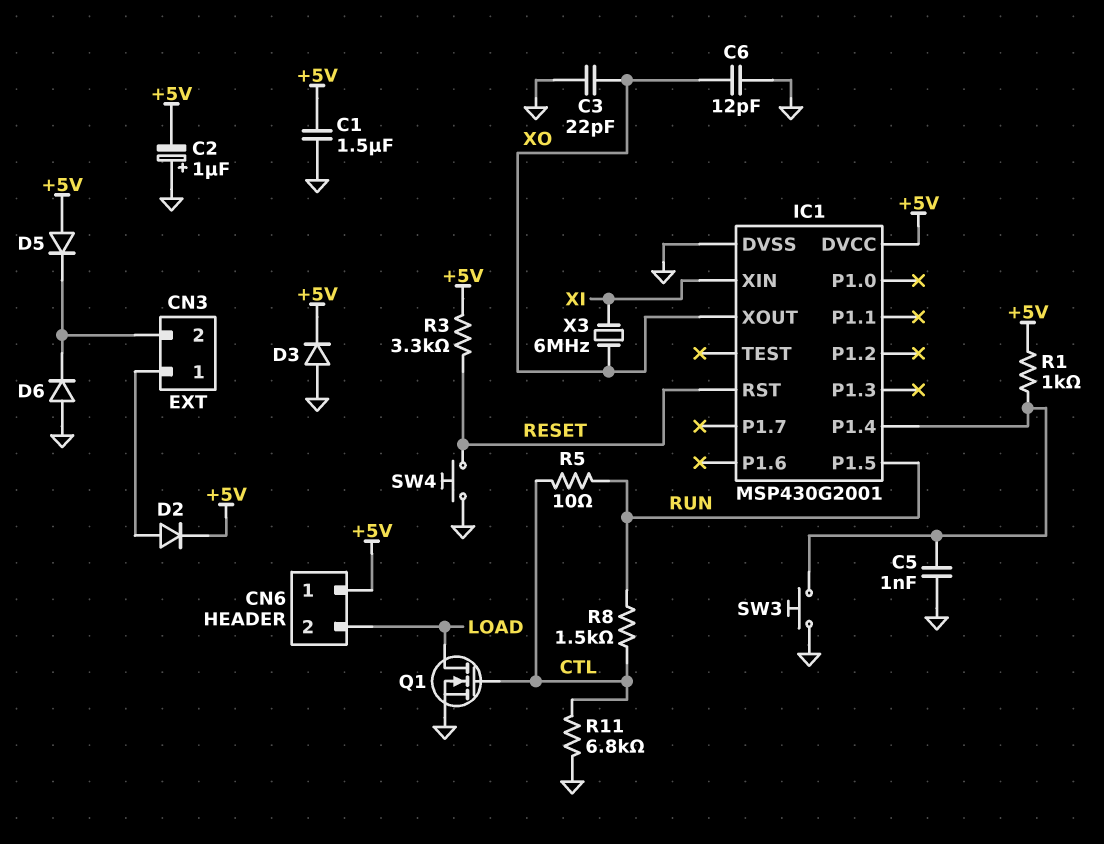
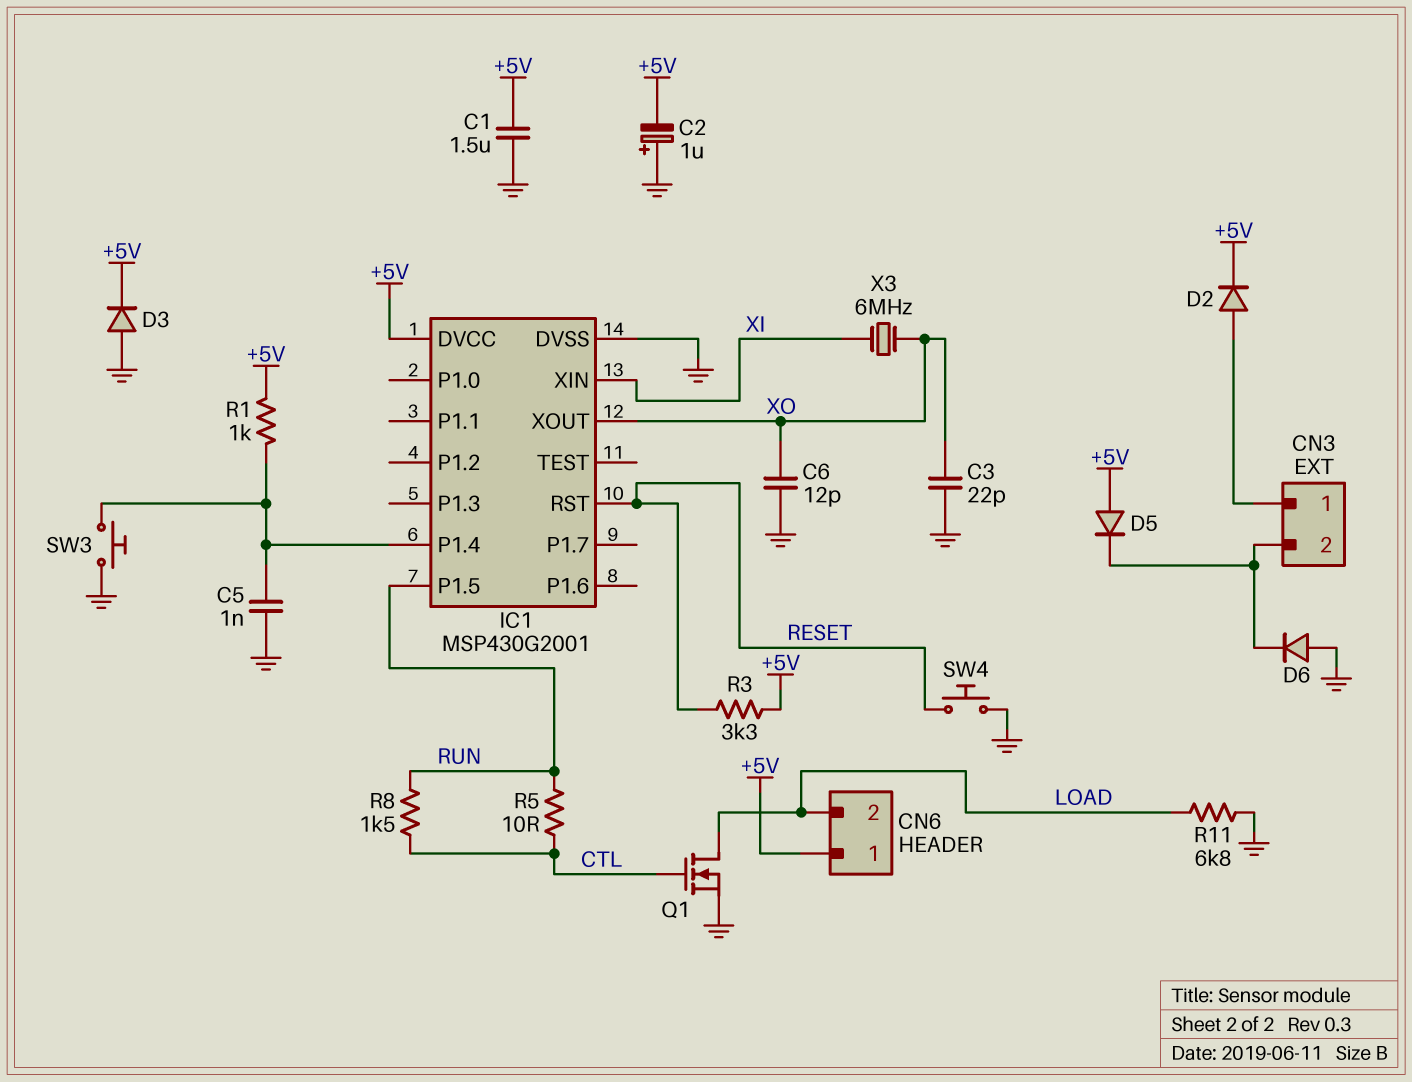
R11: 6.8k (CTL, GND) -> 6.8k (GND, LOAD)

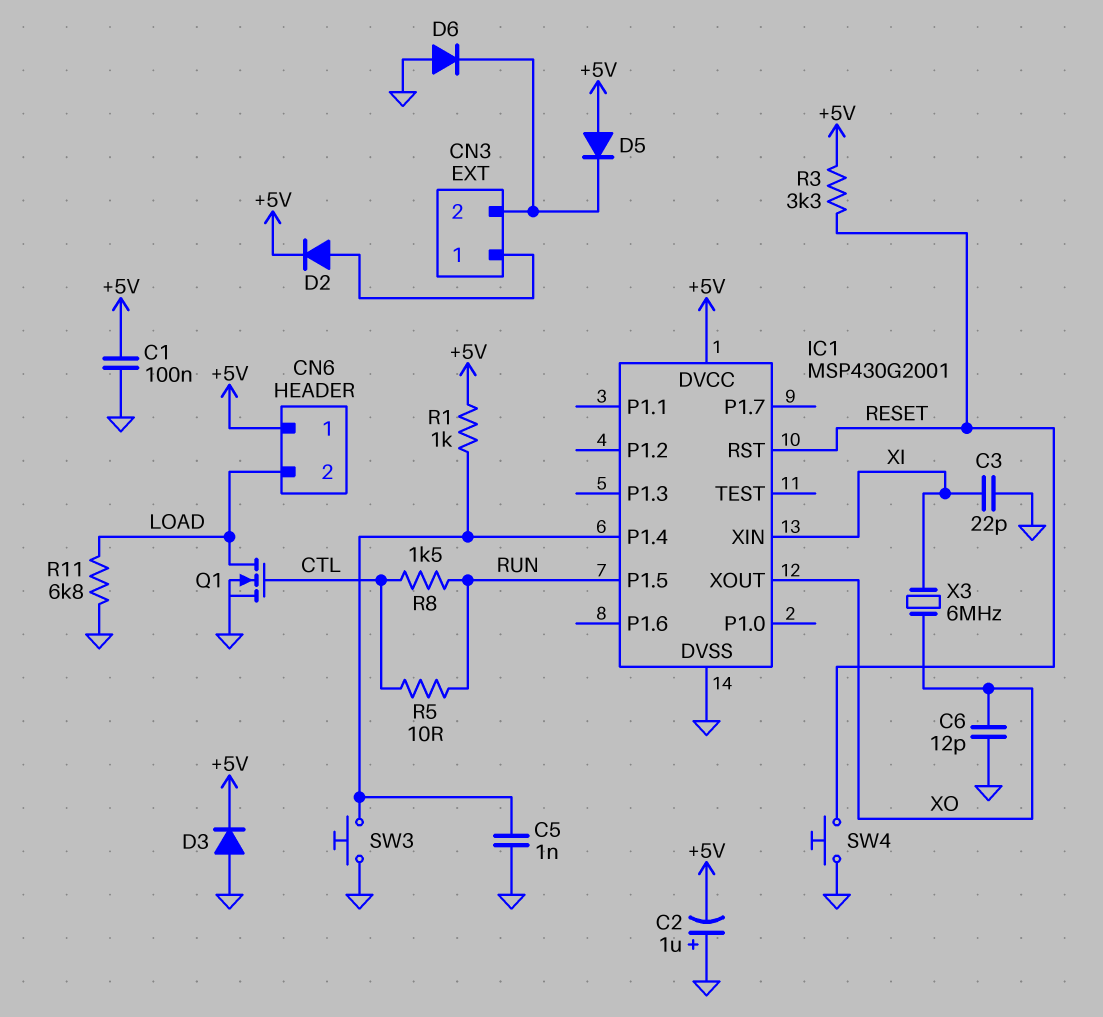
C1: 1.5uF (+5V, GND) -> 100nF (+5V, GND)
C3: 22pF (GND, XO) -> 22pF (GND, XI)

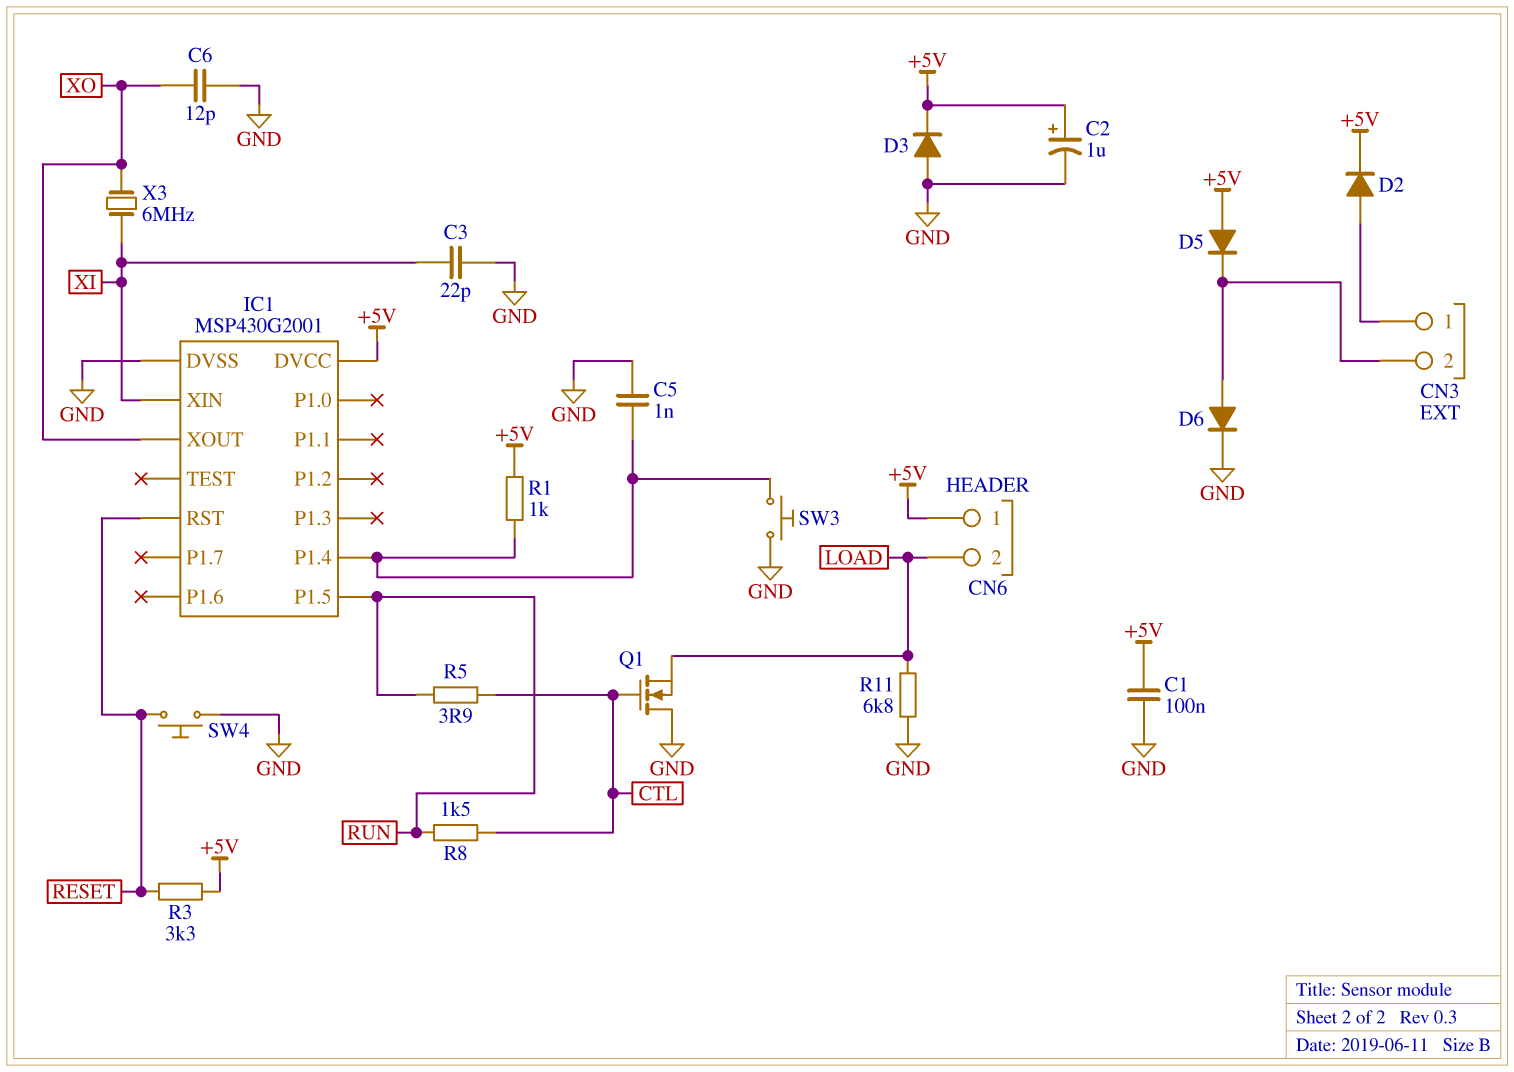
C2: 1uF (plus GND, minus +5V) -> 1uF (plus +5V, minus GND)
D6: diode (A GND, K CN3/2) -> diode (A CN3/2, K GND)
Q1: NMOS (G CTL, D LOAD, S GND) -> NMOS (G CTL, D GND, S LOAD)
R5: 10 (CTL, RUN) -> 3.9 (CTL, RUN)

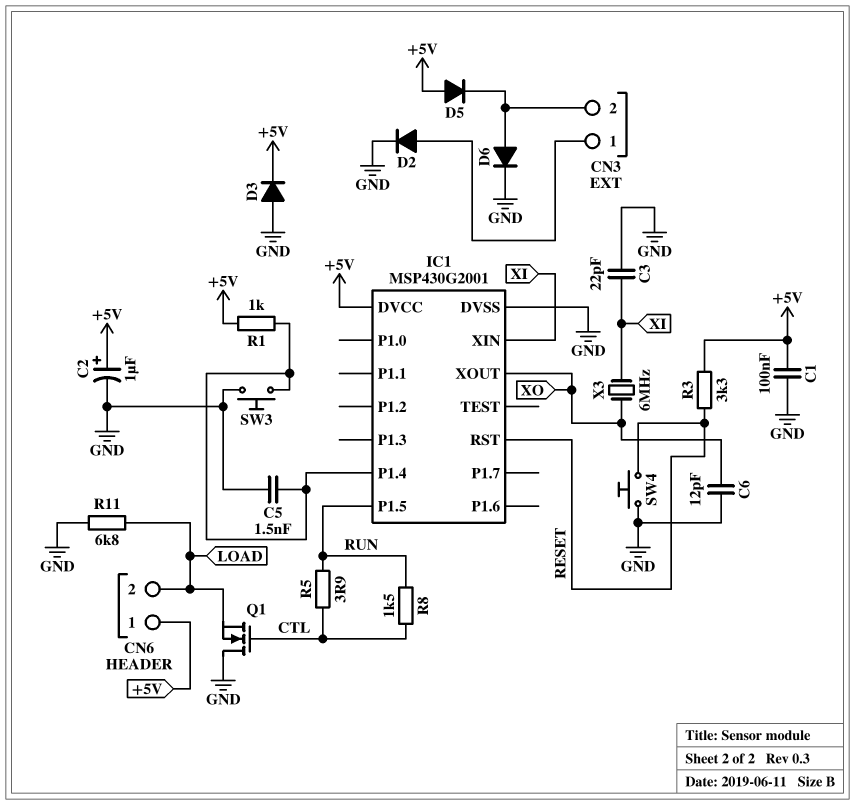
C5: 1nF (GND, IC1/P1.4) -> 1.5nF (GND, IC1/P1.4)
D2: diode (A CN3/1, K +5V) -> diode (A CN3/1, K GND)

